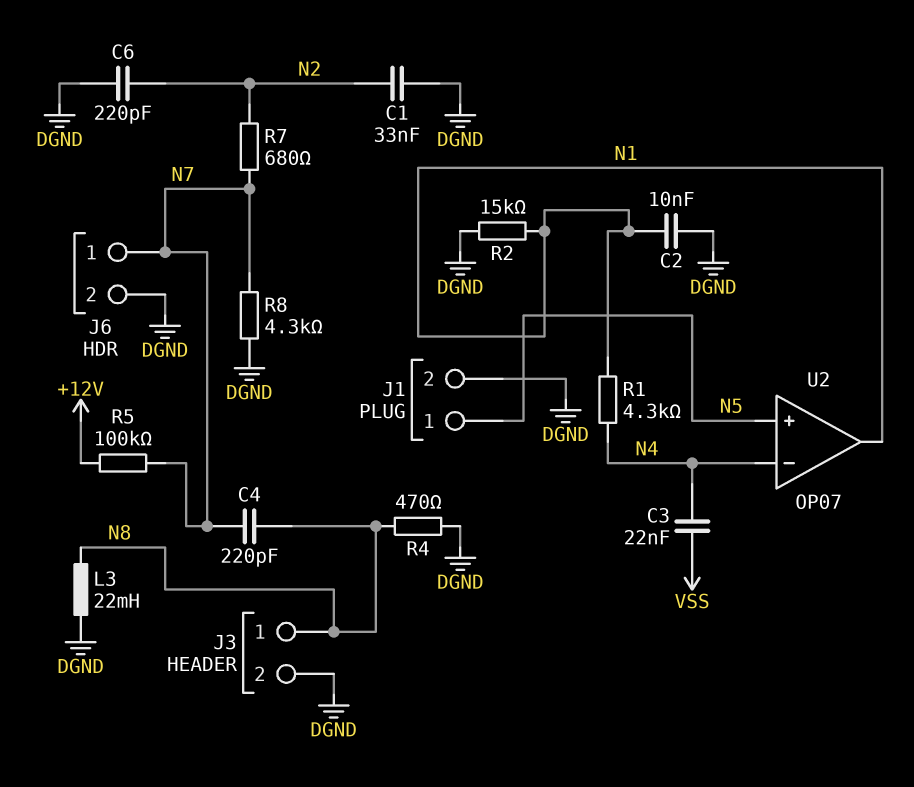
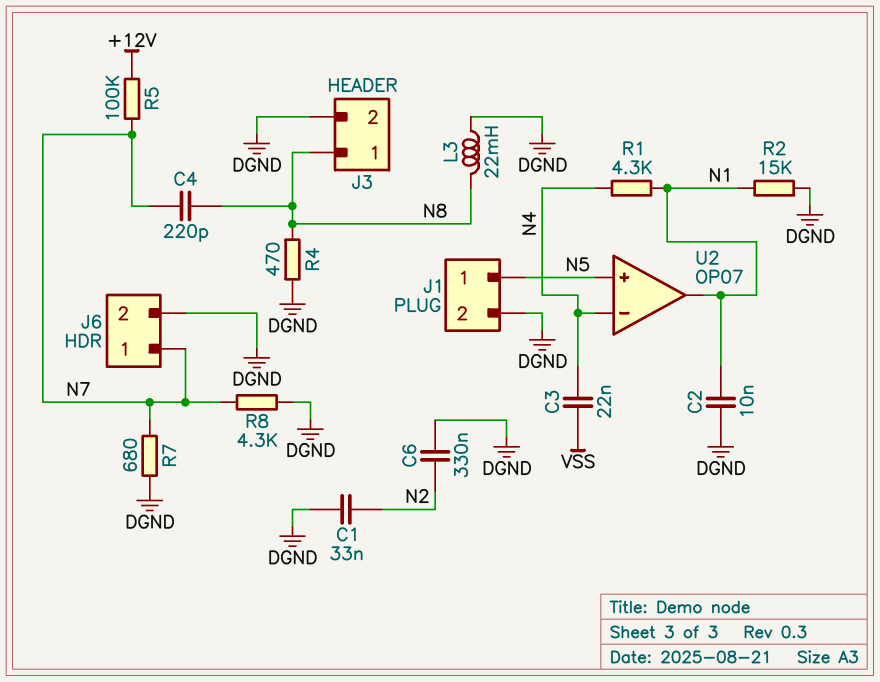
C6: 220pF (DGND, N2) -> 330nF (DGND, N2)
R7: 680 (N2, N7) -> 680 (DGND, N7)

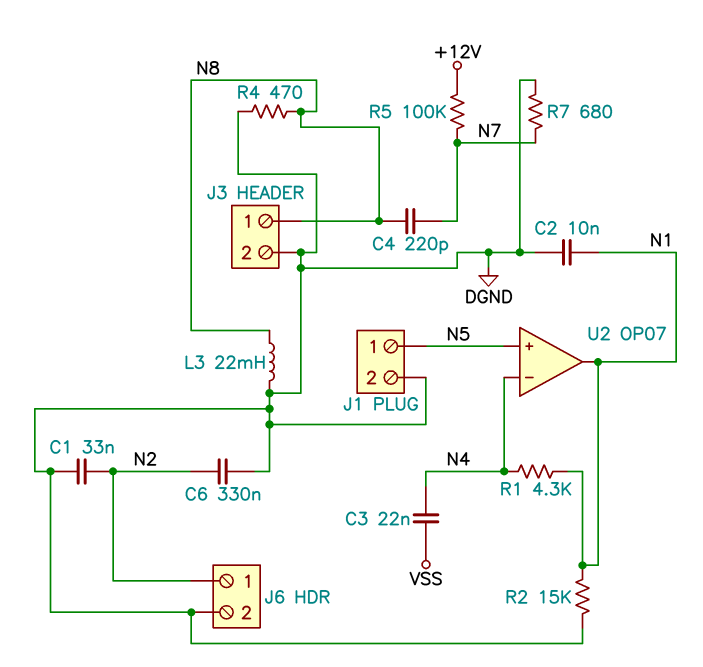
J6 pin 1: N7 -> N2
R8: 4.3k (DGND, N7) -> none

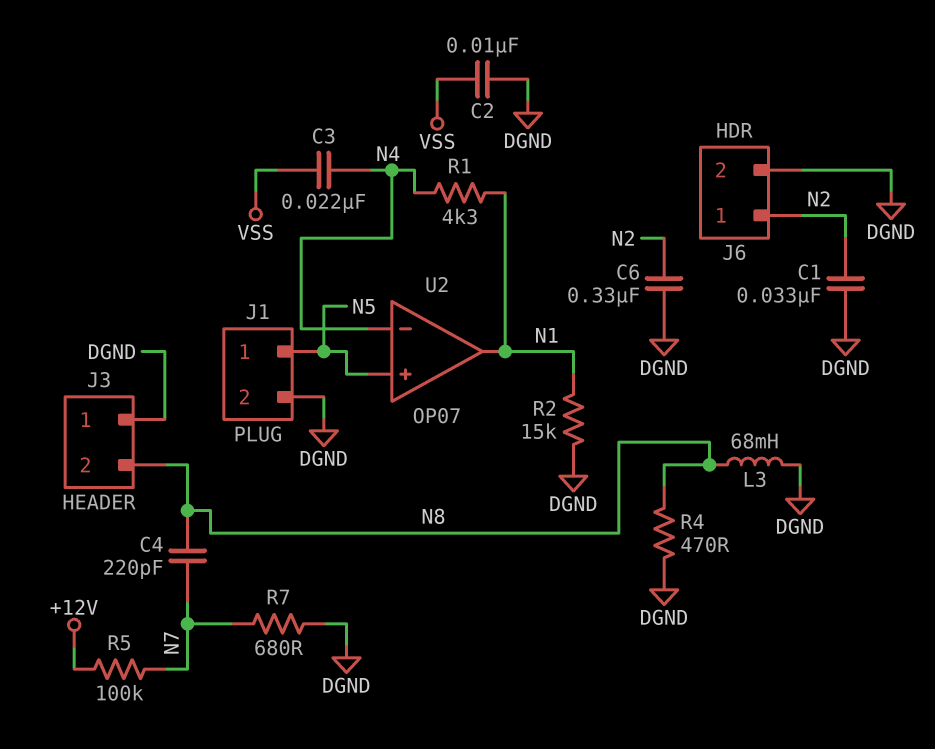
C2: 10nF (DGND, N1) -> 10nF (DGND, VSS)
J3 pin 1: N8 -> DGND
J3 pin 2: DGND -> N8
L3: 22mH (DGND, N8) -> 68mH (DGND, N8)

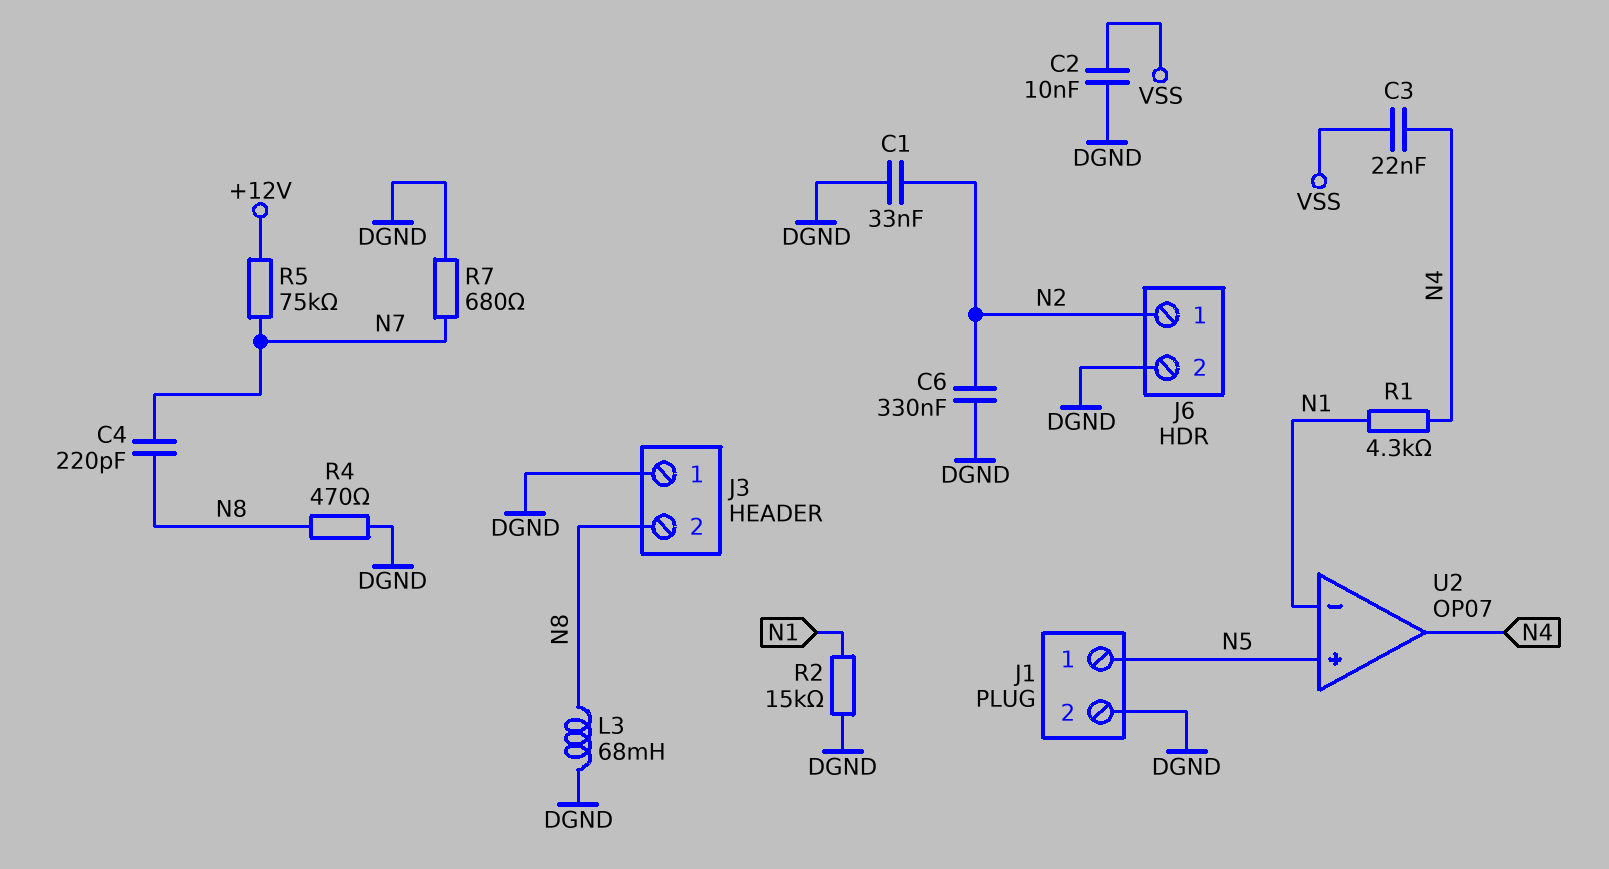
R5: 100k (+12V, N7) -> 75k (+12V, N7)
U2 pin in-: N4 -> N1
U2 pin out: N1 -> N4

